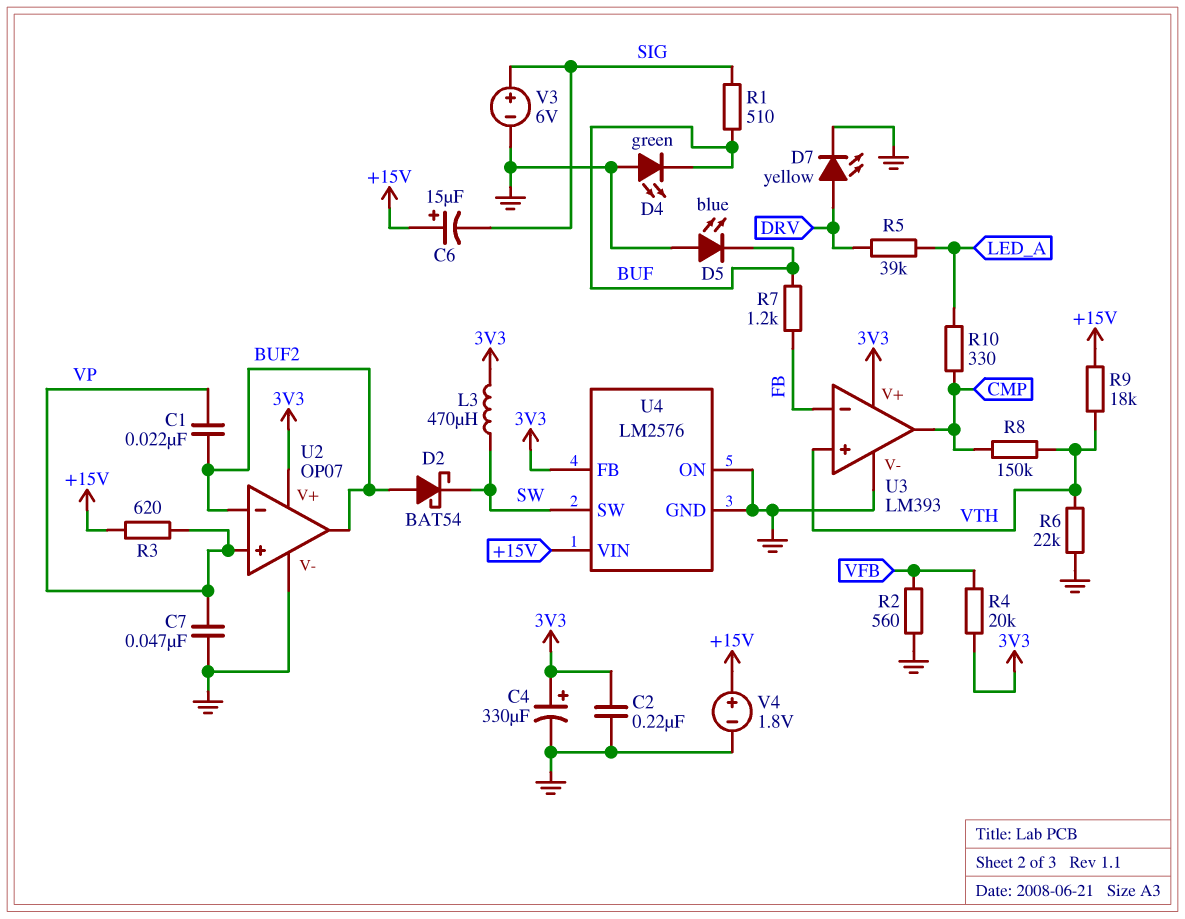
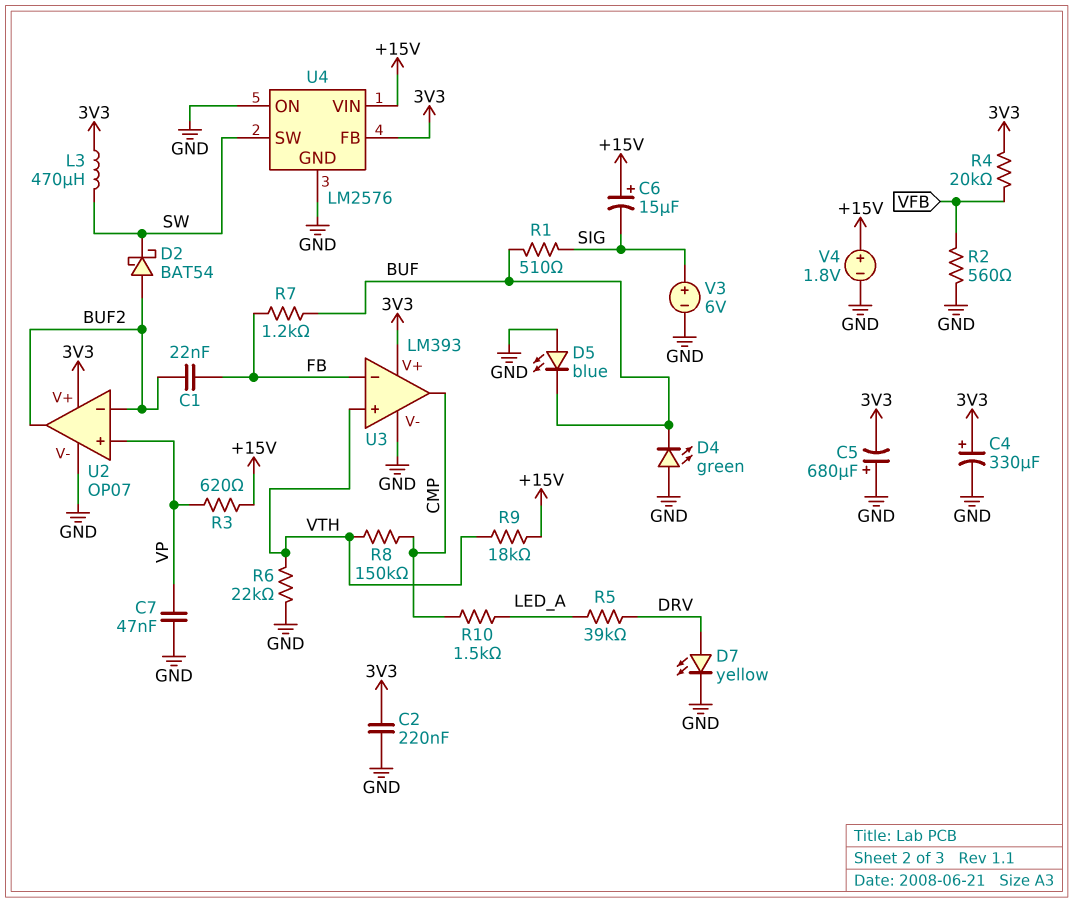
C1: 22nF (BUF2, VP) -> 22nF (BUF2, FB)
C5: none -> 680uF (plus GND, minus 3V3)
R10: 330 (CMP, LED_A) -> 1.5k (CMP, LED_A)

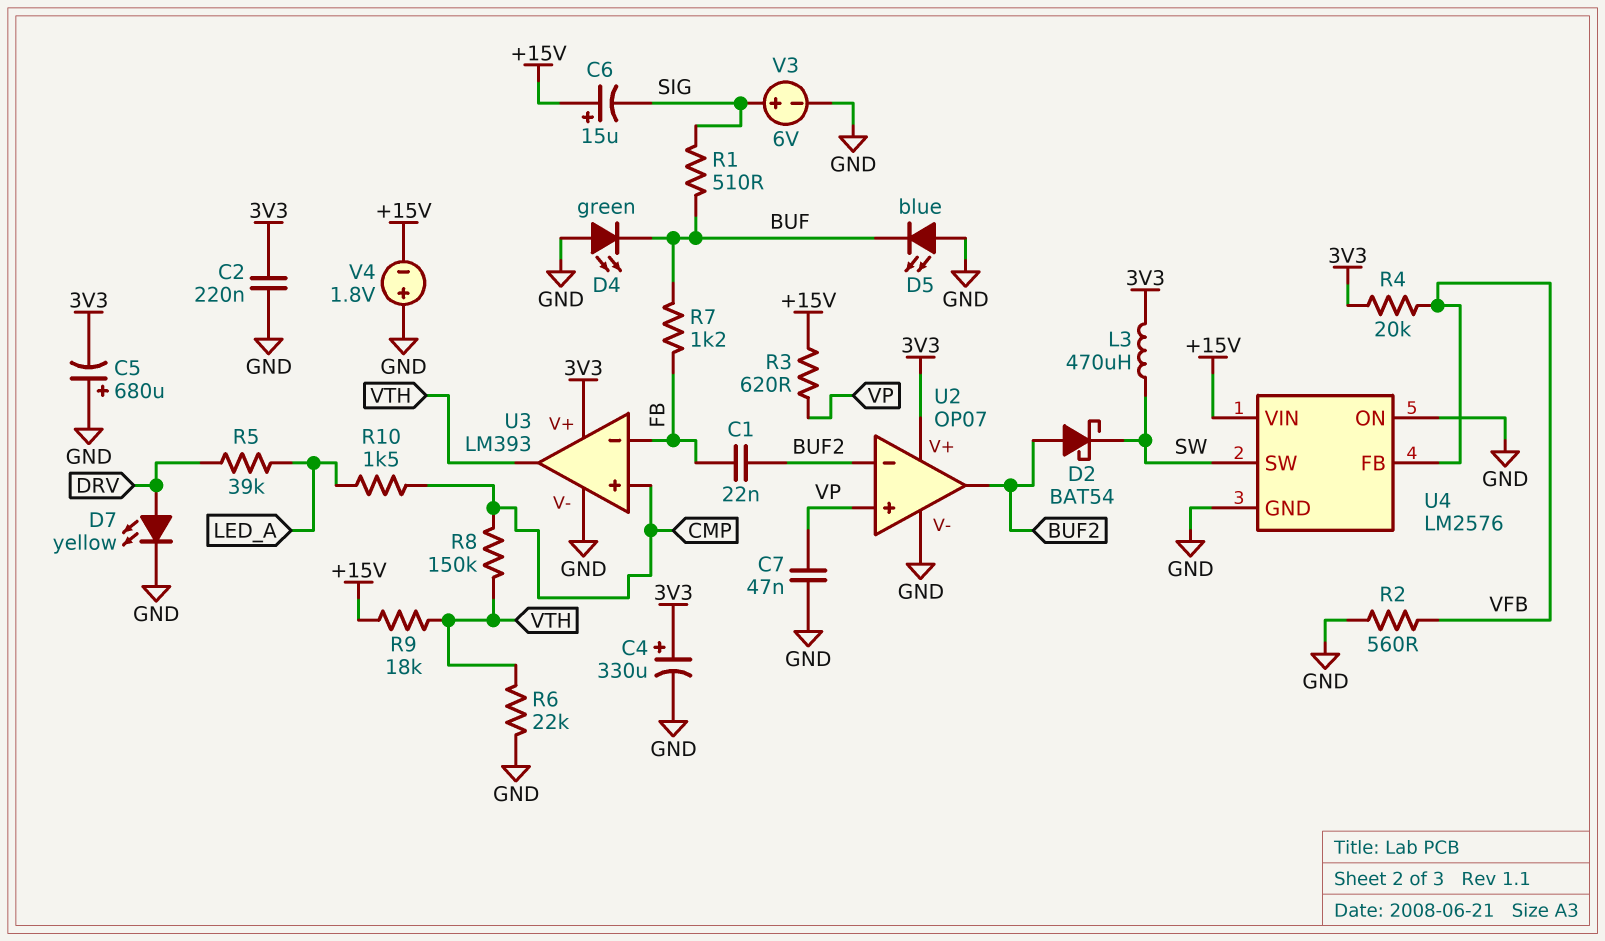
U3 pin in+: VTH -> CMP
U3 pin out: CMP -> VTH
U4 pin FB: 3V3 -> VFB
V4: 1.8V (plus +15V, minus GND) -> 1.8V (plus GND, minus +15V)

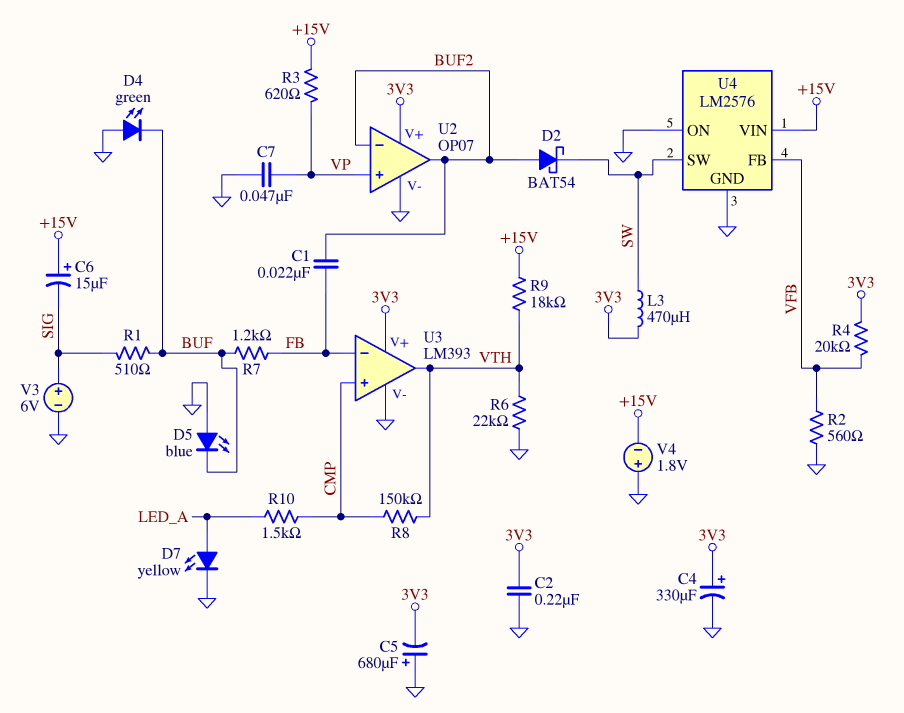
D7: LED yellow (A DRV, K GND) -> LED yellow (A LED_A, K GND)
R5: 39k (DRV, LED_A) -> none

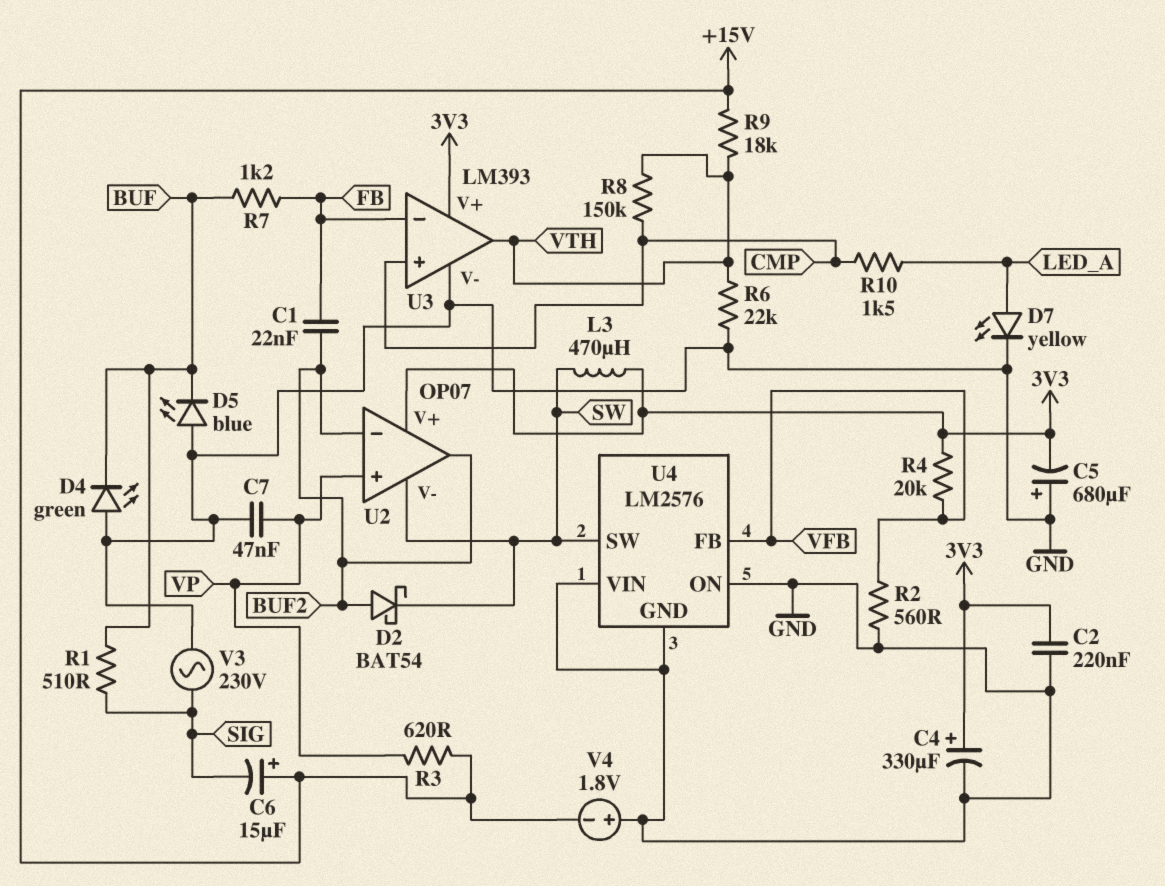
U2 pin V-: GND -> SW
U4 pin VIN: +15V -> GND
V3: 6V (plus SIG, minus GND) -> AC 230V (GND, SIG)

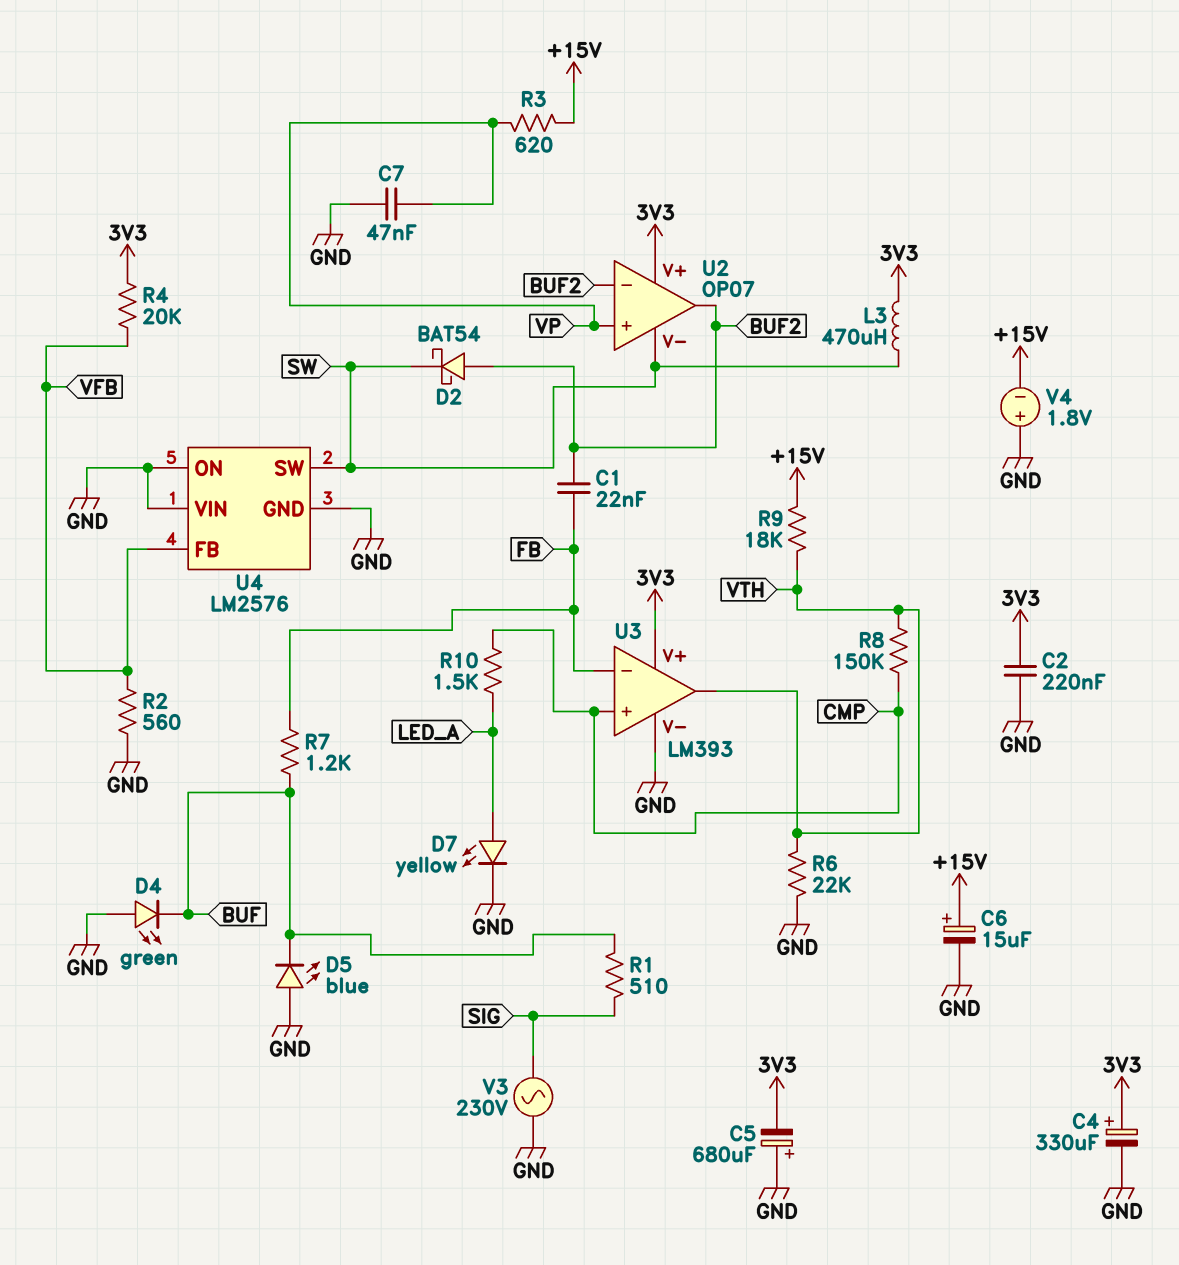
C6: 15uF (plus +15V, minus SIG) -> 15uF (plus +15V, minus GND)

